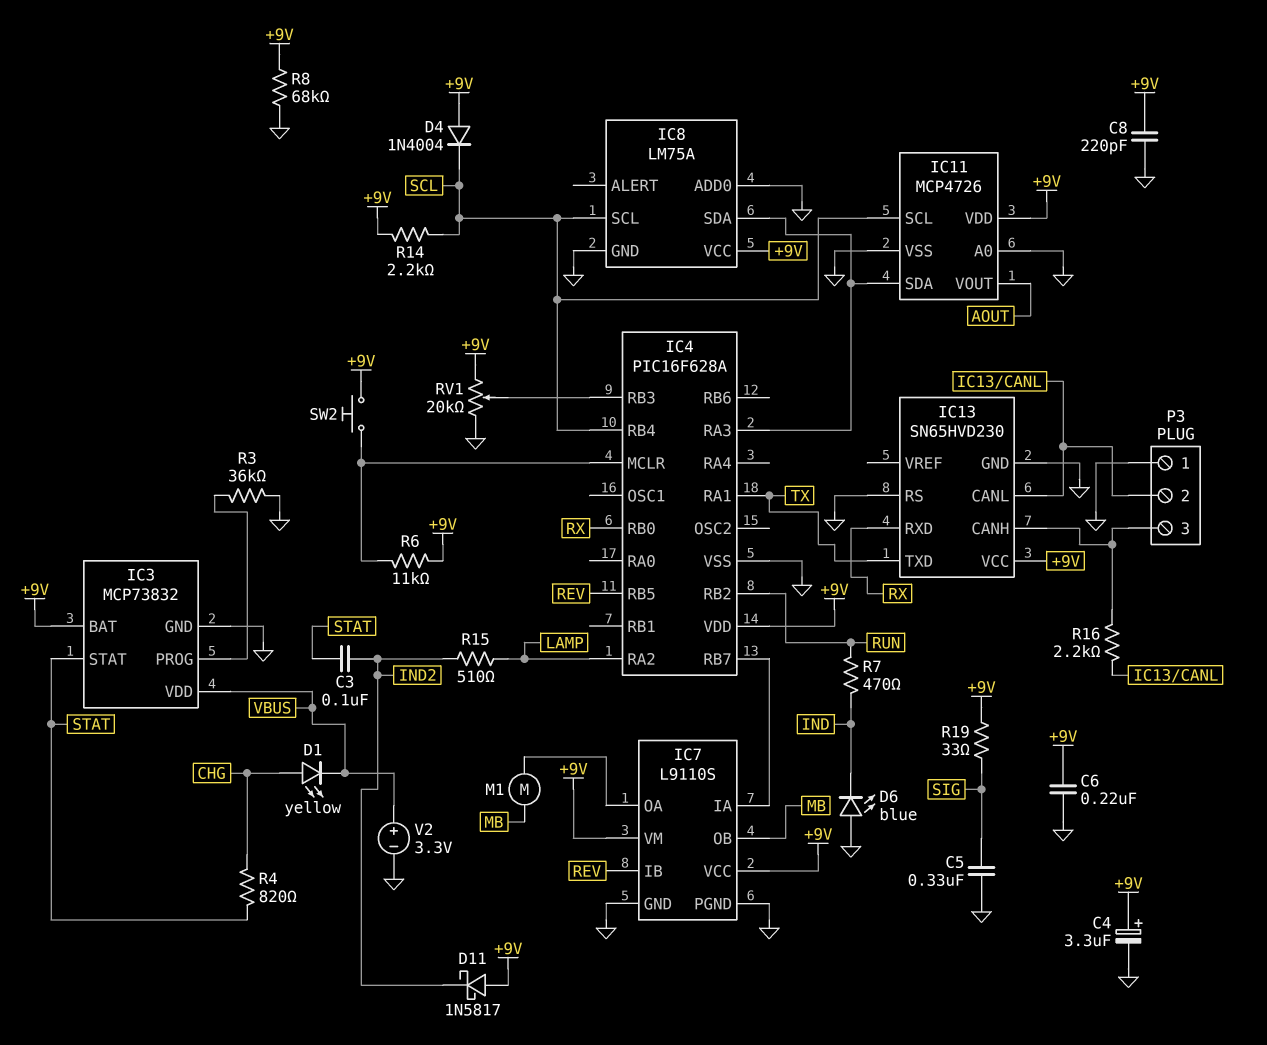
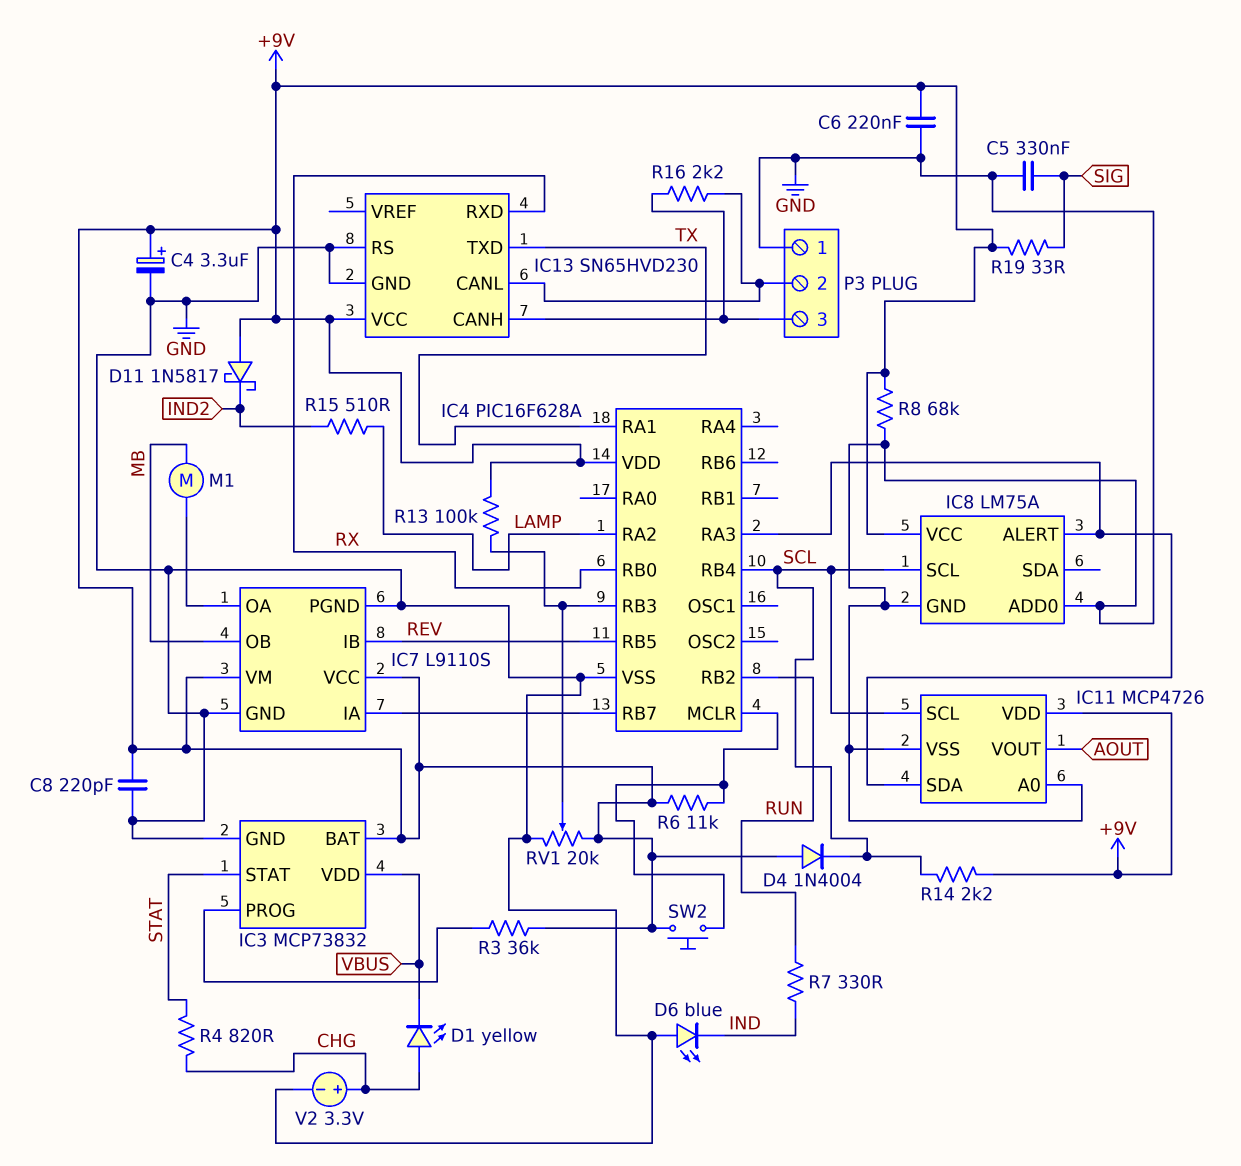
C3: 100nF (IND2, STAT) -> none
IC8 pin ALERT: none -> IC4/RA3
IC8 pin SDA: IC4/RA3 -> none
R3: 36k (GND, IC3/PROG) -> 36k (+9V, IC3/PROG)
R7: 470 (IND, RUN) -> 330 (IND, RUN)
R13: none -> 100k (+9V, IC4/RB3)
V2: 3.3V (plus VBUS, minus GND) -> 3.3V (plus CHG, minus GND)

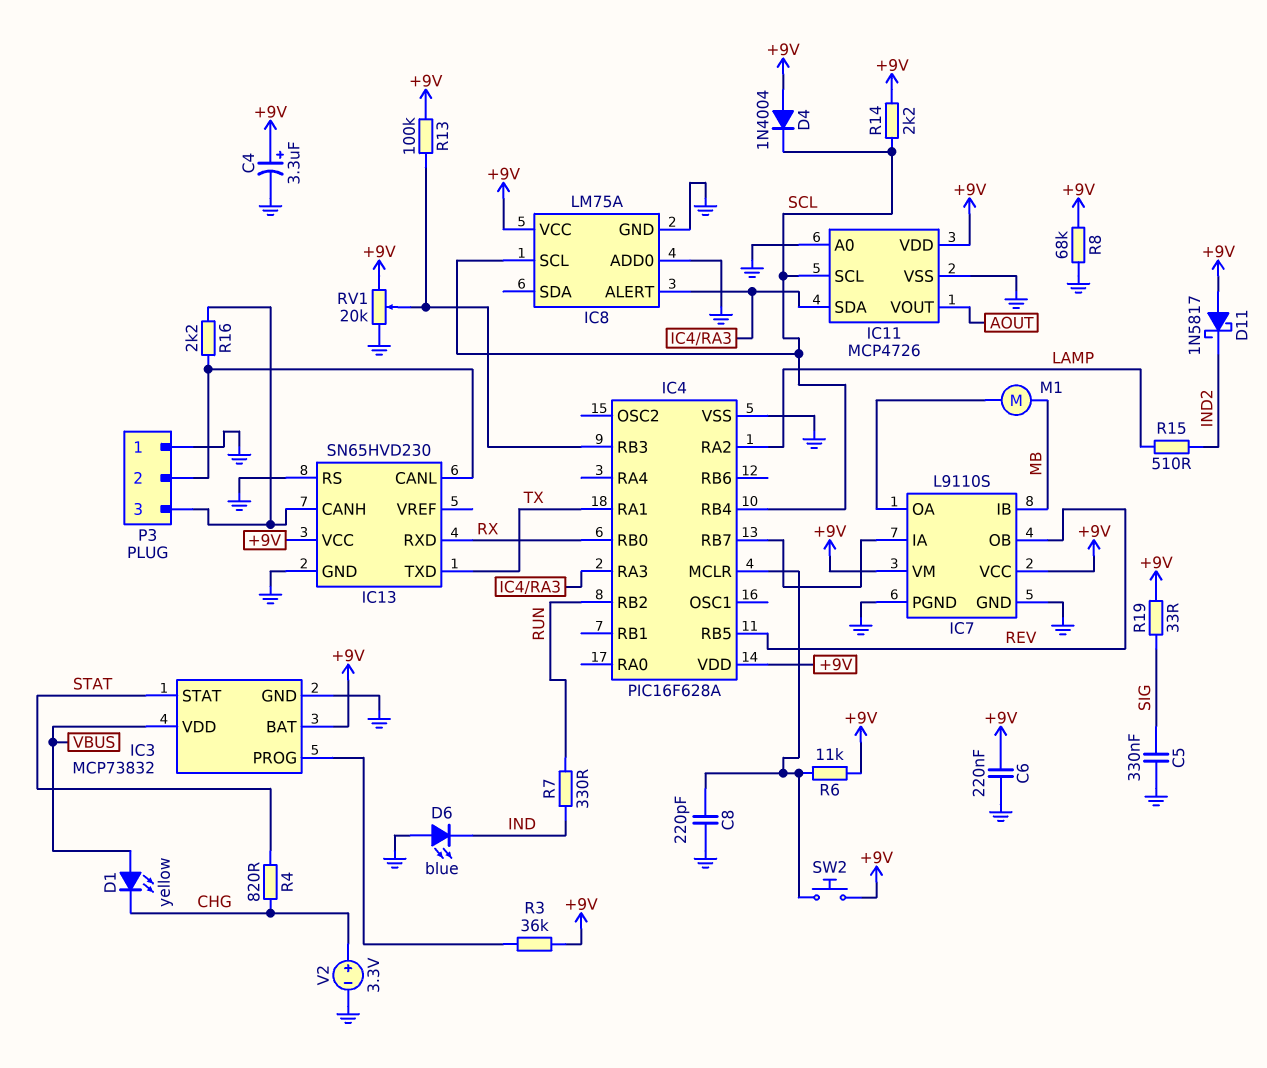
C8: 220pF (+9V, GND) -> 220pF (GND, IC4/MCLR)
D1: LED yellow (A CHG, K VBUS) -> LED yellow (A VBUS, K CHG)
IC7 pin IB: REV -> MB
IC7 pin OB: MB -> REV

